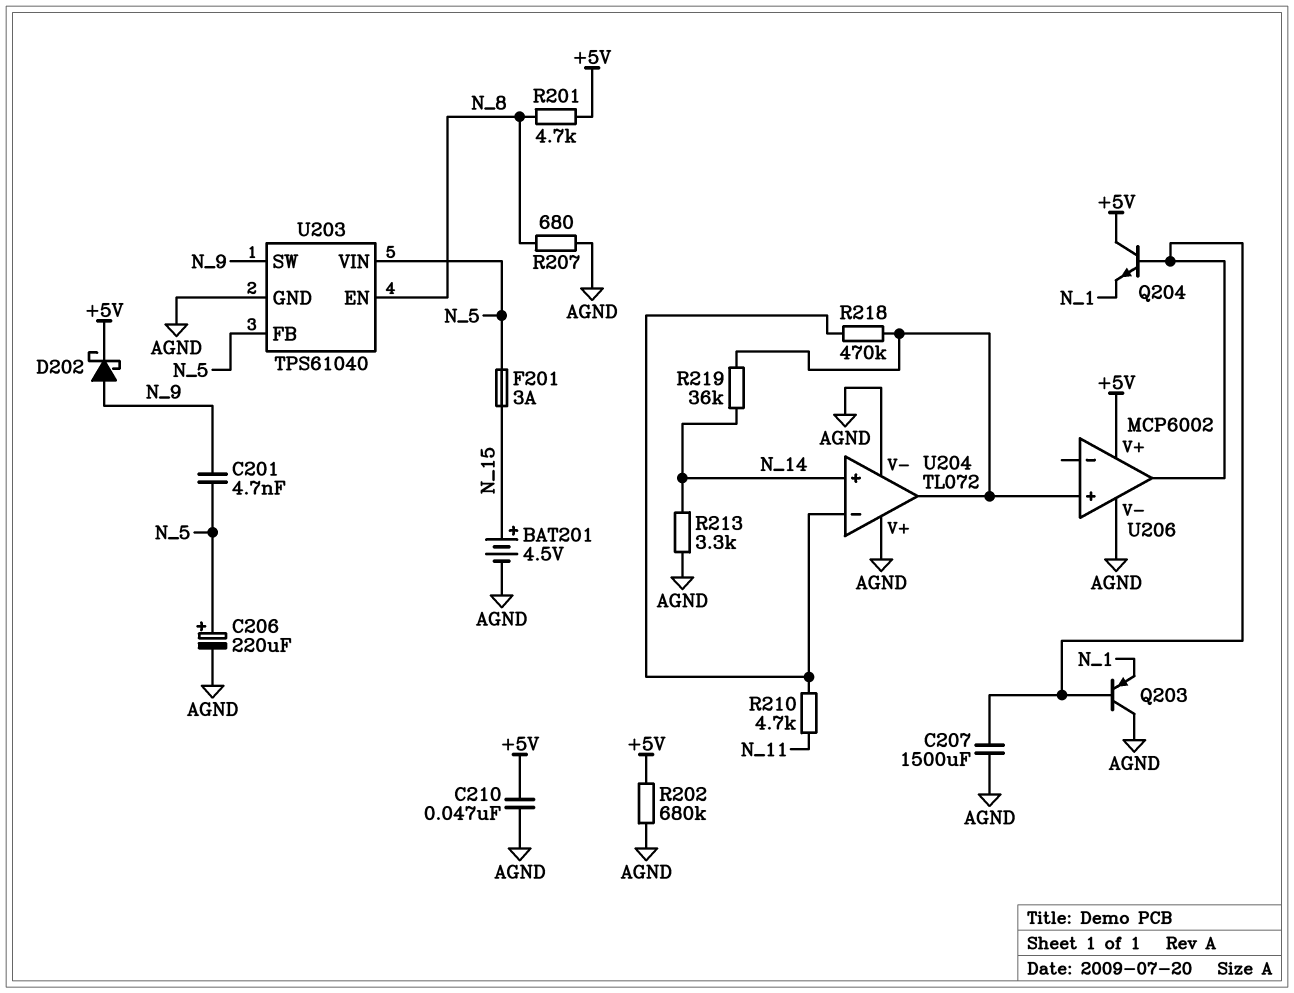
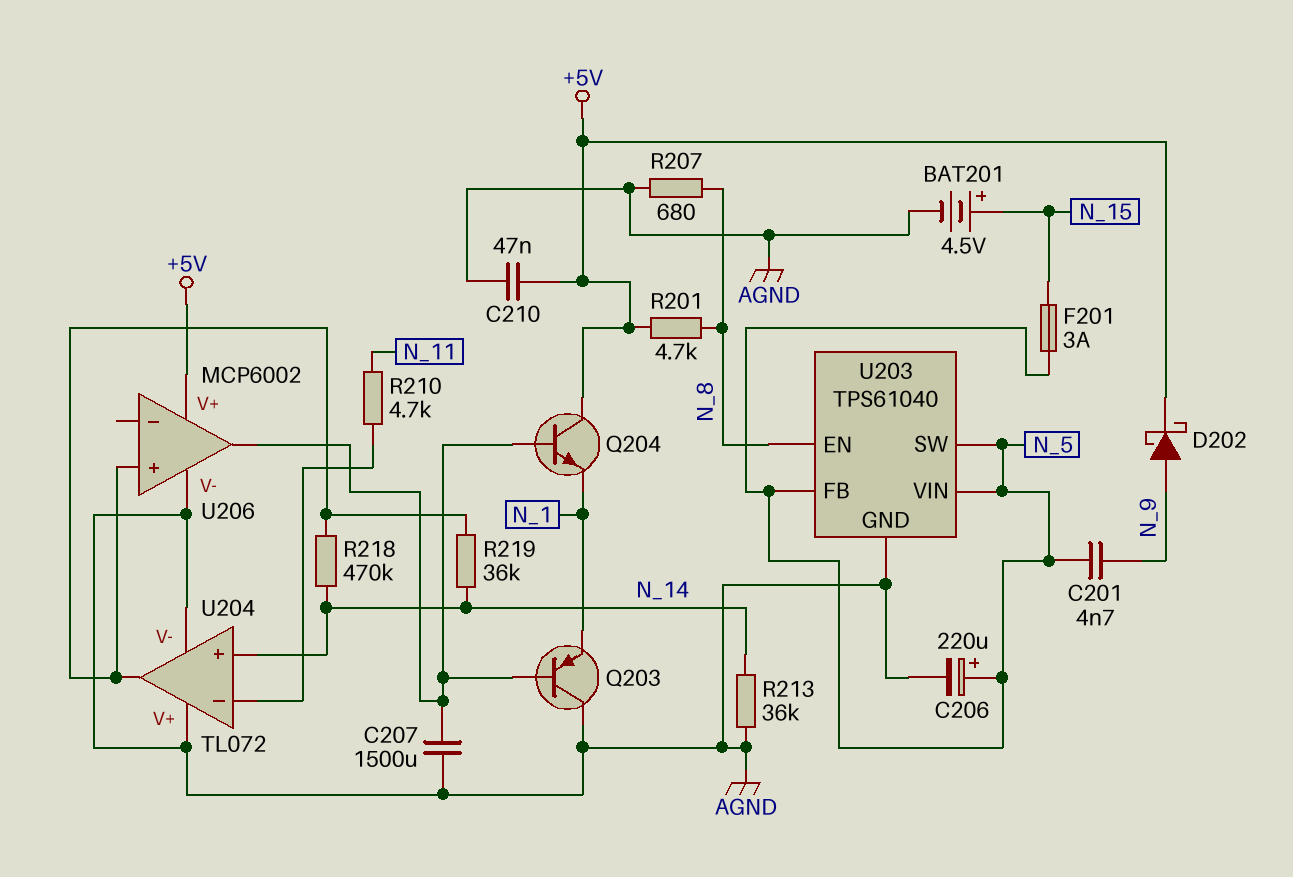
R202: 680k (+5V, AGND) -> none
R213: 3.3k (AGND, N_14) -> 36k (AGND, N_14)
R218: 470k (U204/in-, U204/out) -> 470k (N_14, U204/out)
U203 pin SW: N_9 -> N_5

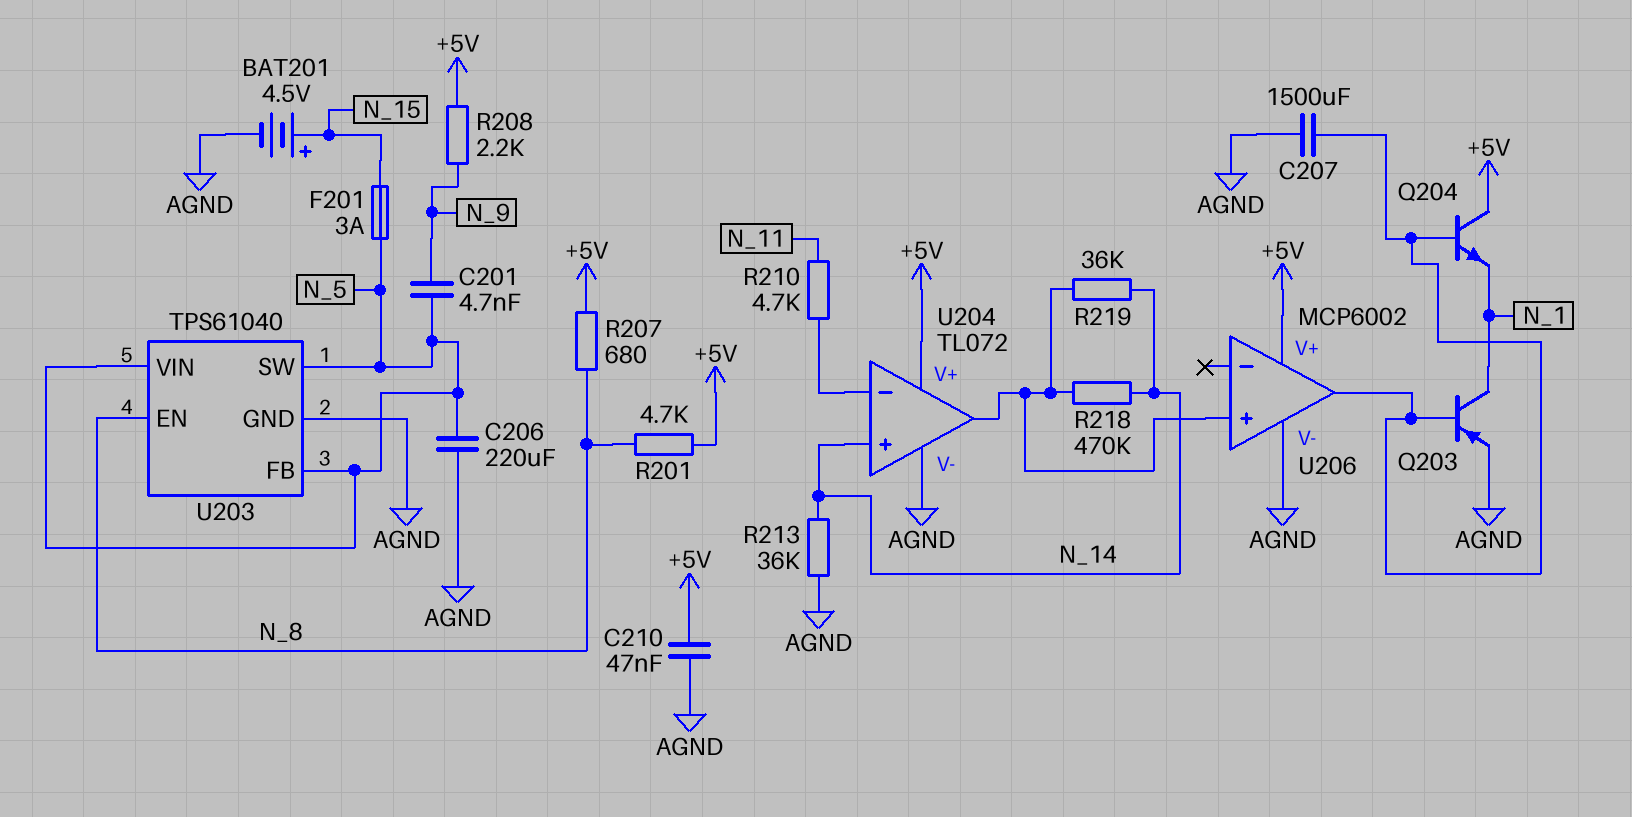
C206: 220uF (plus N_5, minus AGND) -> 220uF (AGND, N_5)
D202: schottky (A N_9, K +5V) -> none
Q203: PNP (B U206/out, C AGND, E N_1) -> PNP (B U206/out, C N_1, E AGND)
R207: 680 (AGND, N_8) -> 680 (+5V, N_8)
R208: none -> 2.2k (+5V, N_9)
U204 pin V+: AGND -> +5V

